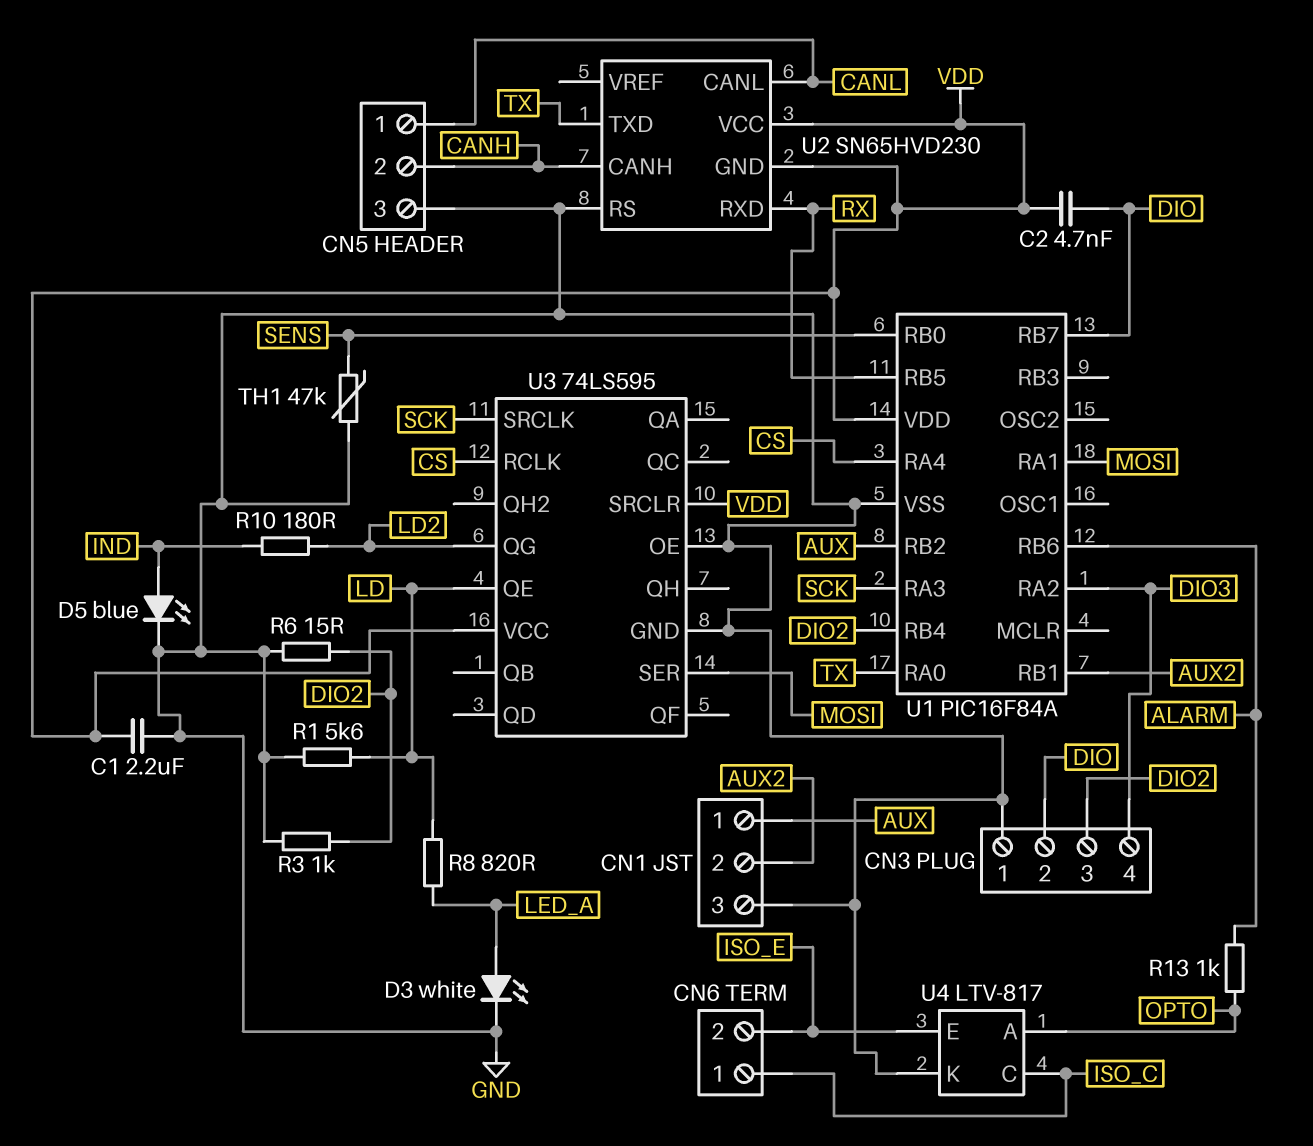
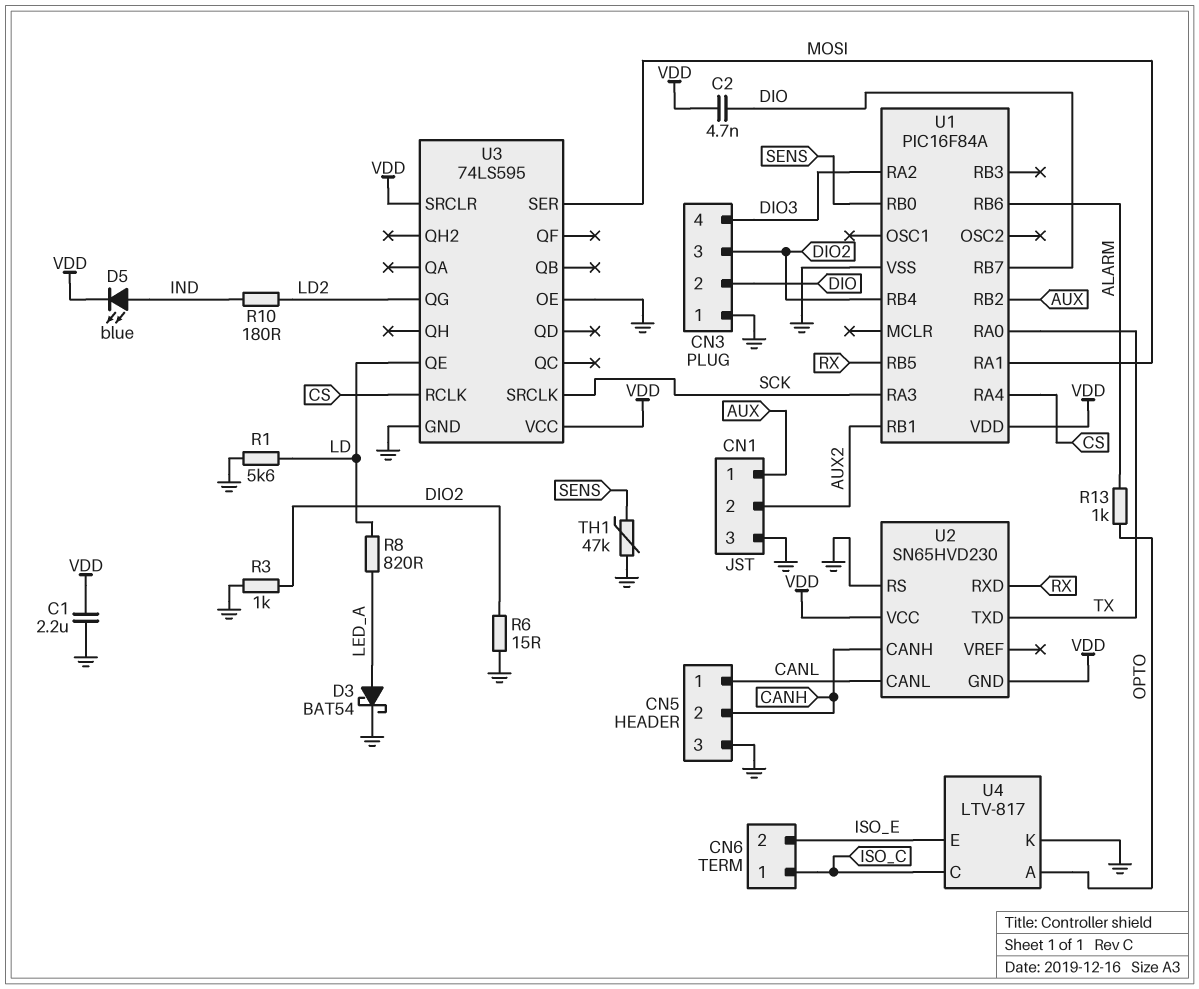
D3: LED white (A LED_A, K GND) -> schottky BAT54 (A LED_A, K GND)
D5: LED blue (A IND, K GND) -> LED blue (A IND, K VDD)

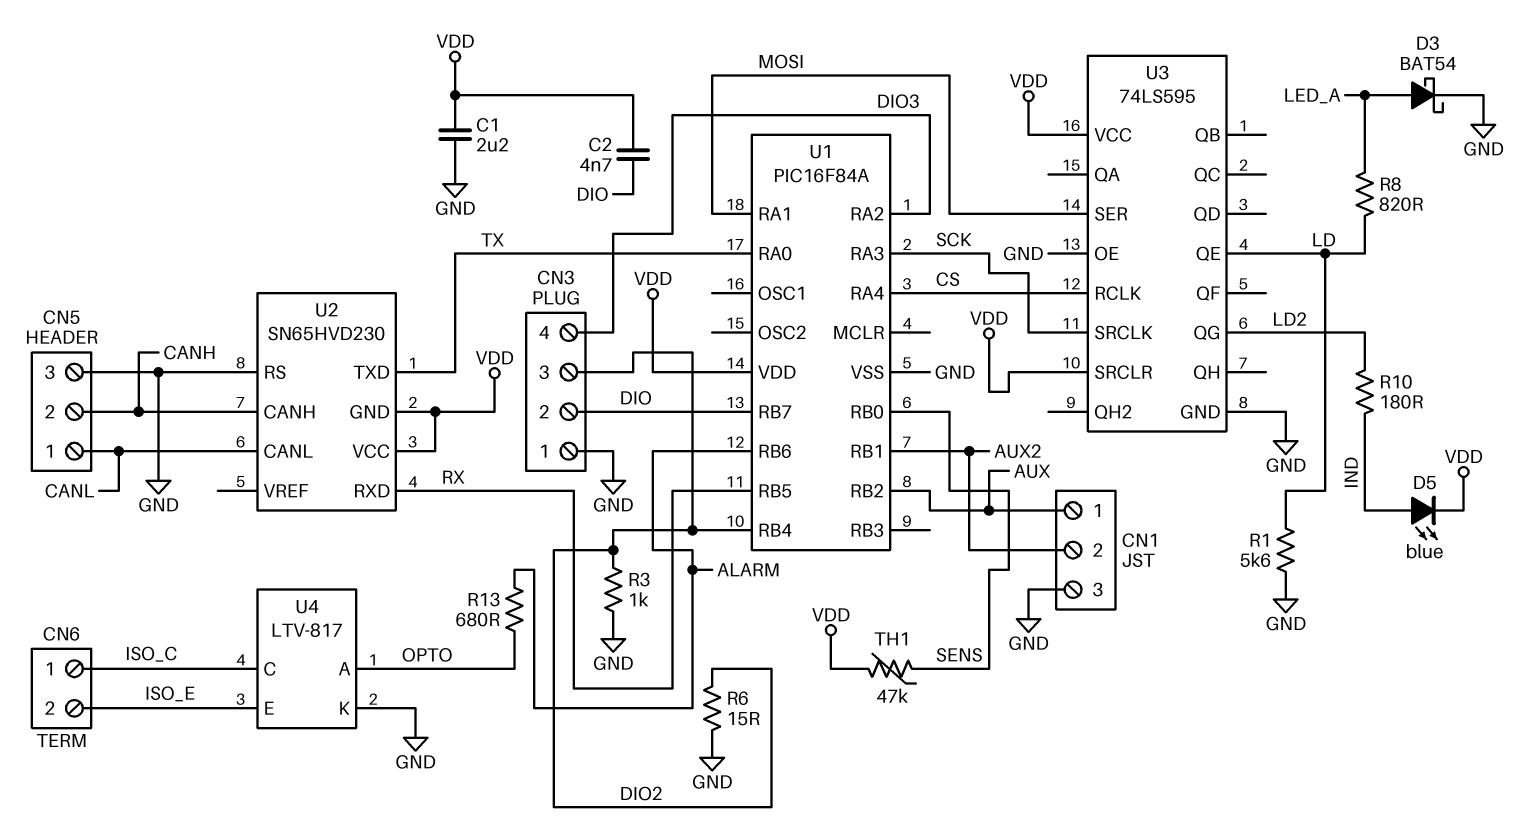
R13: 1k (ALARM, OPTO) -> 680 (ALARM, OPTO)
TH1: 47k (GND, SENS) -> 47k (SENS, VDD)

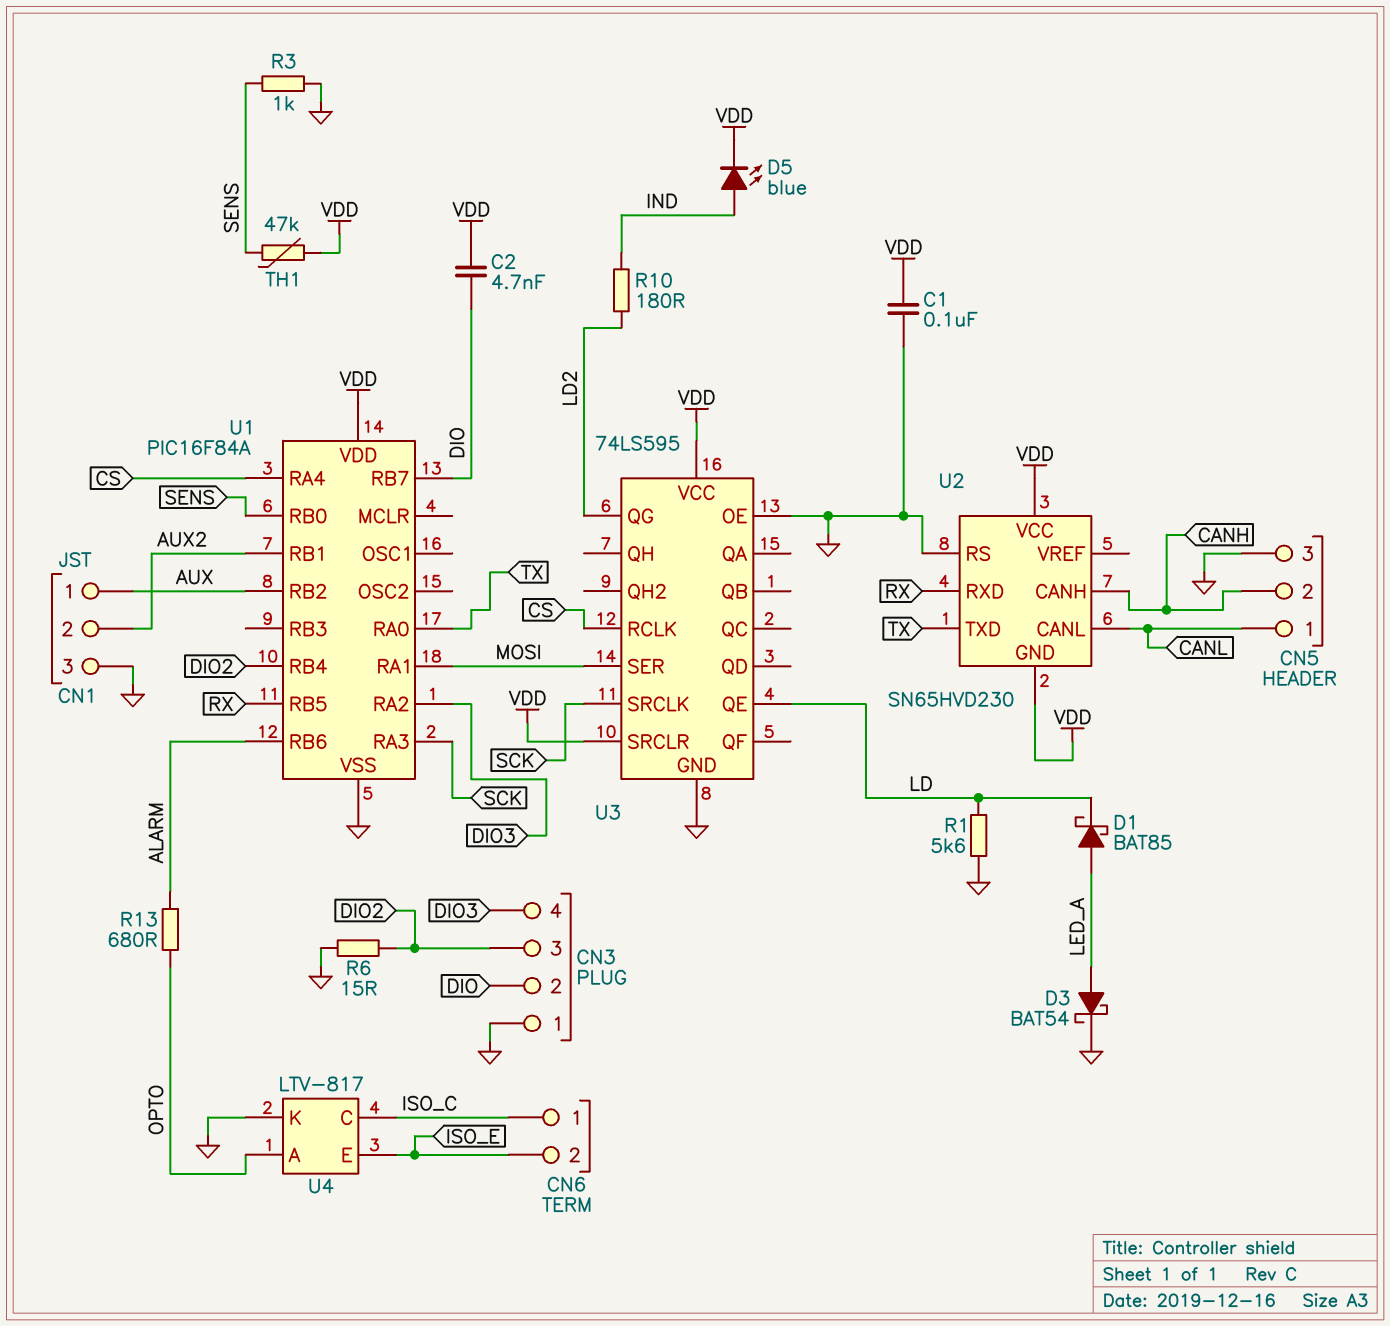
C1: 2.2uF (GND, VDD) -> 100nF (GND, VDD)
D1: none -> schottky BAT85 (A LED_A, K LD)
R3: 1k (DIO2, GND) -> 1k (GND, SENS)
R8: 820 (LD, LED_A) -> none

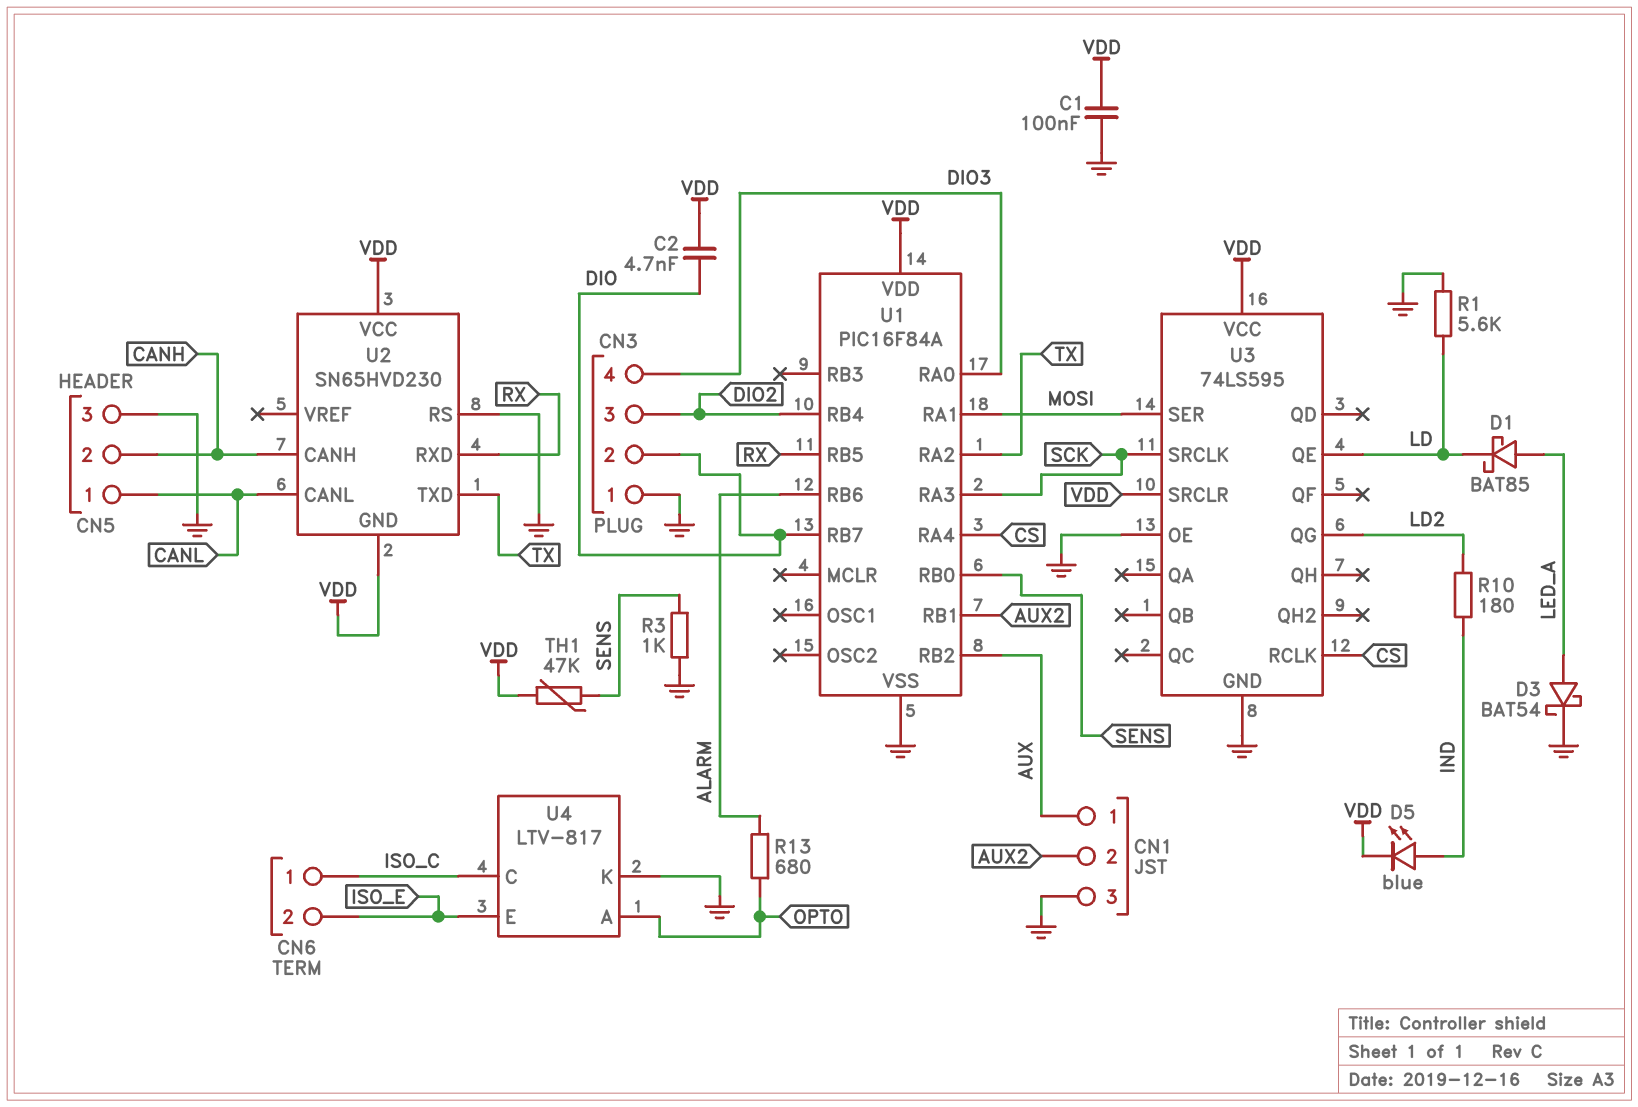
R6: 15 (DIO2, GND) -> none
U1 pin RA0: TX -> DIO3
U1 pin RA2: DIO3 -> TX

